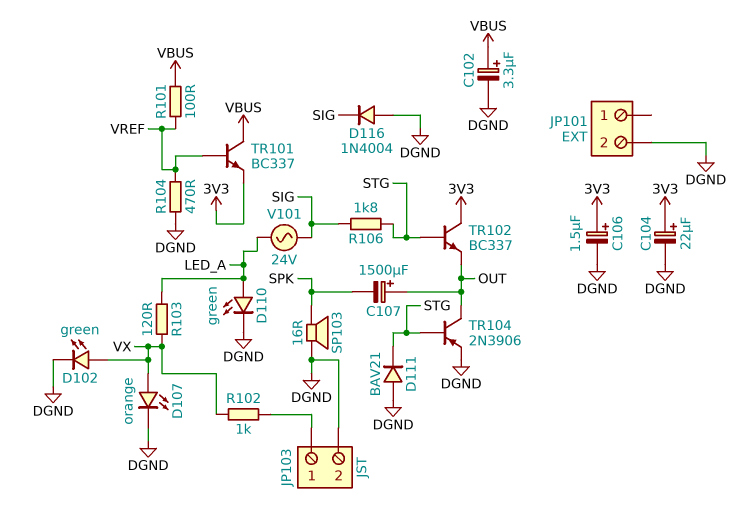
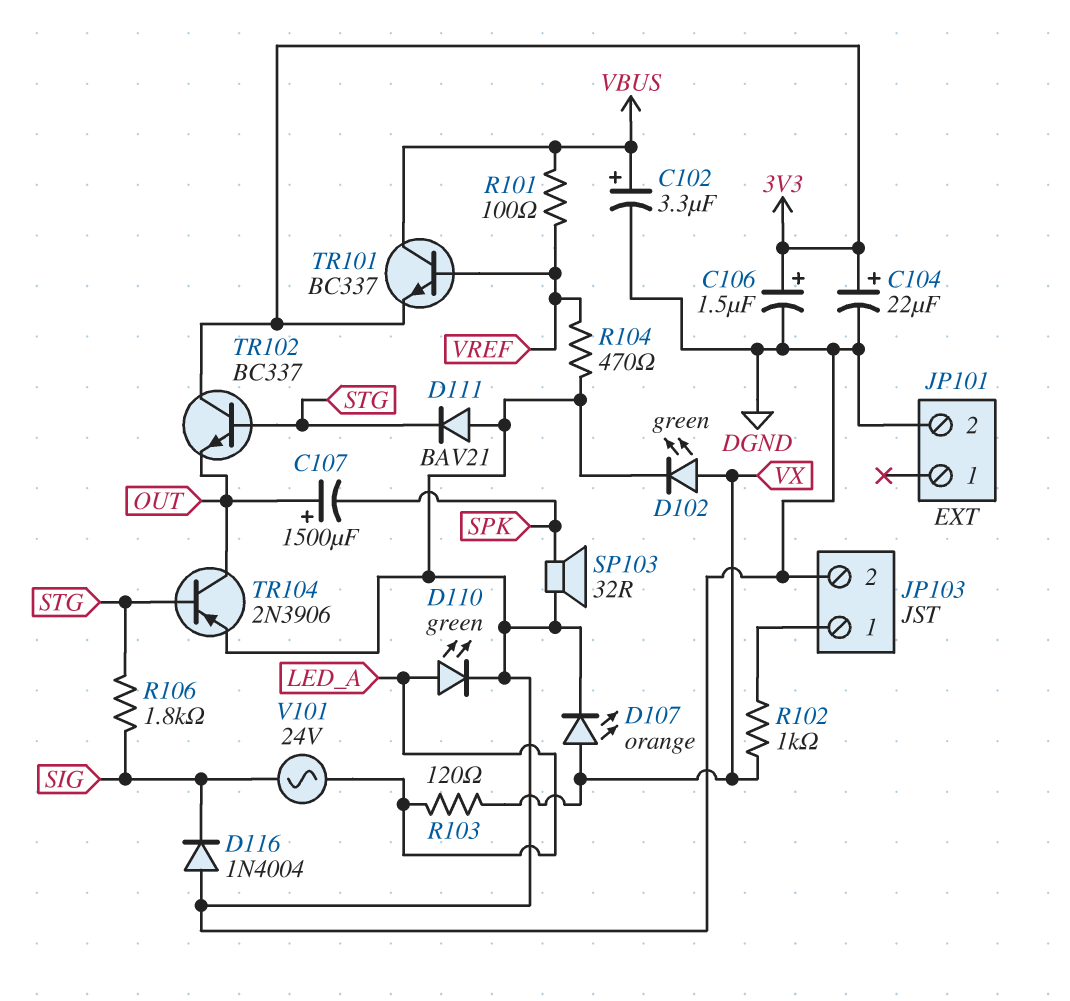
SP103: speaker 16R (DGND, SPK) -> speaker 32R (DGND, SPK)

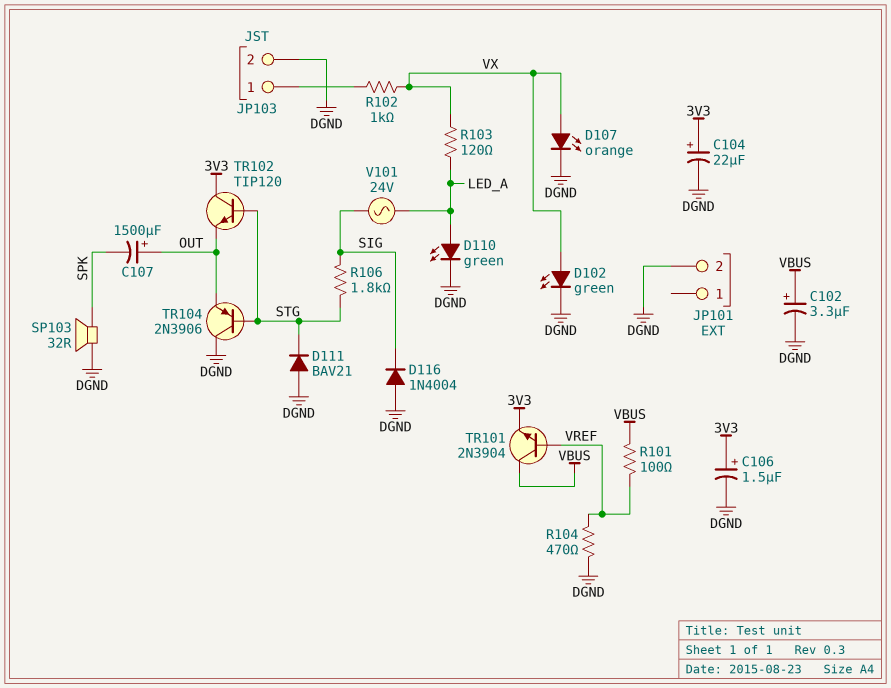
TR101: NPN BC337 (B VREF, C VBUS, E 3V3) -> NPN 2N3904 (B VREF, C VBUS, E 3V3)
TR102: NPN BC337 (B STG, C 3V3, E OUT) -> NPN TIP120 (B STG, C 3V3, E OUT)
TR104: PNP 2N3906 (B STG, C OUT, E DGND) -> PNP 2N3906 (B STG, C DGND, E OUT)

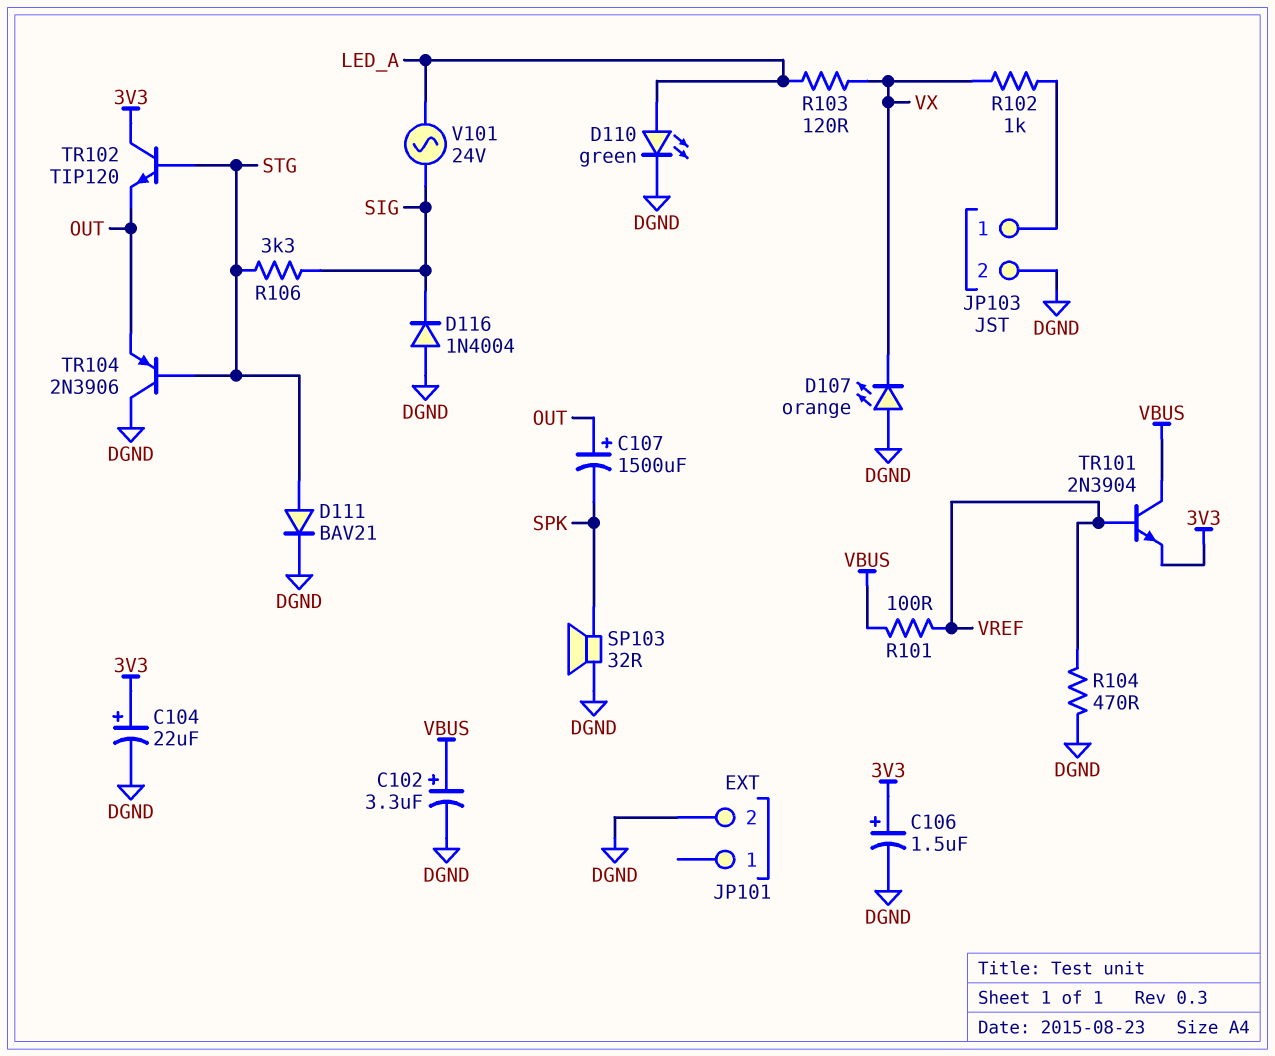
D102: LED green (A VX, K DGND) -> none
D107: LED orange (A VX, K DGND) -> LED orange (A DGND, K VX)
D111: diode BAV21 (A DGND, K STG) -> diode BAV21 (A STG, K DGND)
R106: 1.8k (SIG, STG) -> 3.3k (SIG, STG)

